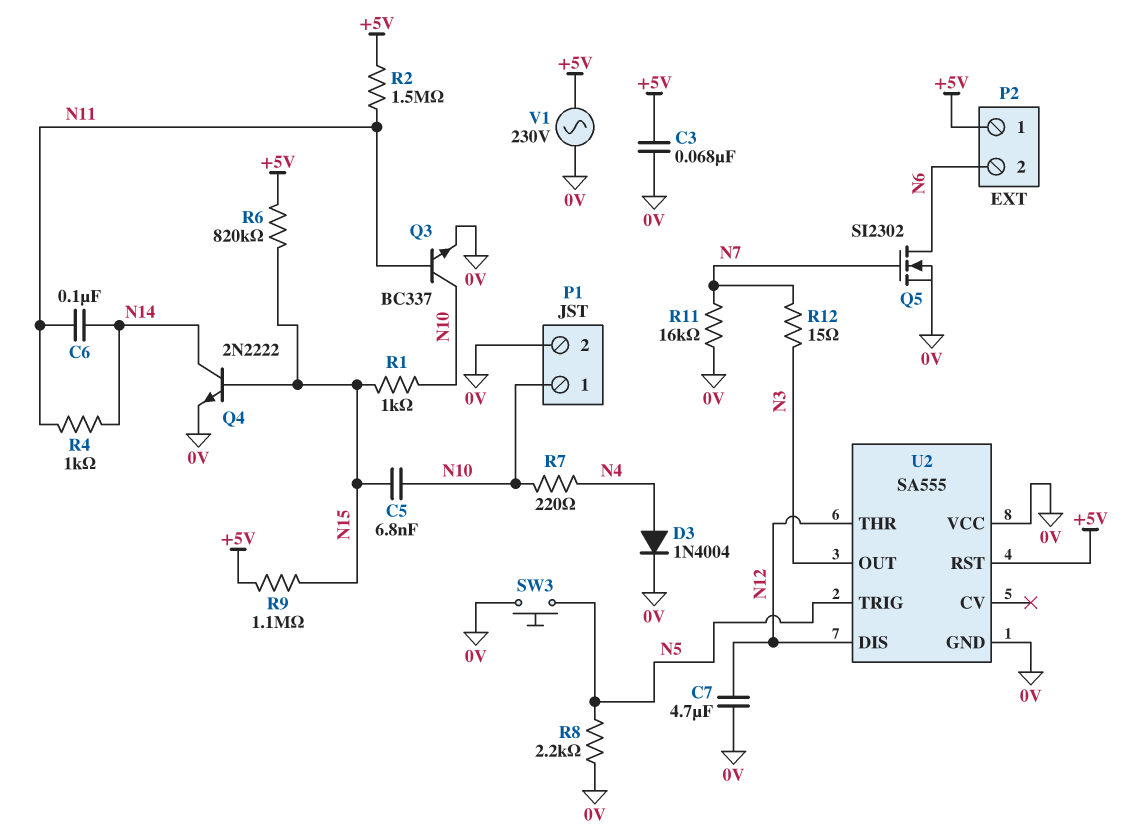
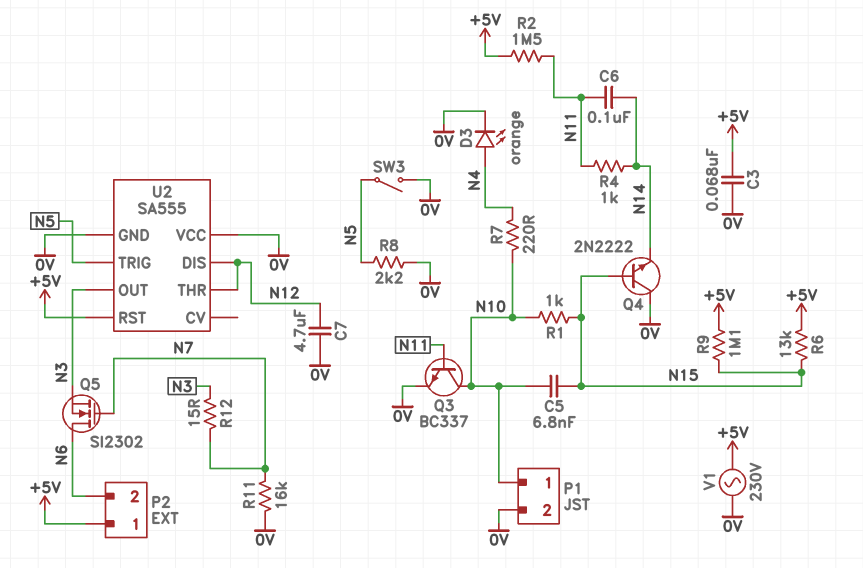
D3: diode 1N4004 (A N4, K 0V) -> LED orange (A N4, K 0V)
Q4: NPN 2N2222 (B N15, C N14, E 0V) -> NPN 2N2222 (B N15, C 0V, E N14)
Q5: NMOS SI2302 (G N7, D N6, S 0V) -> NMOS SI2302 (G N7, D N6, S N3)
R6: 820k (+5V, N15) -> 13k (+5V, N15)
SW3: button (0V, N5) -> switch (0V, N5)

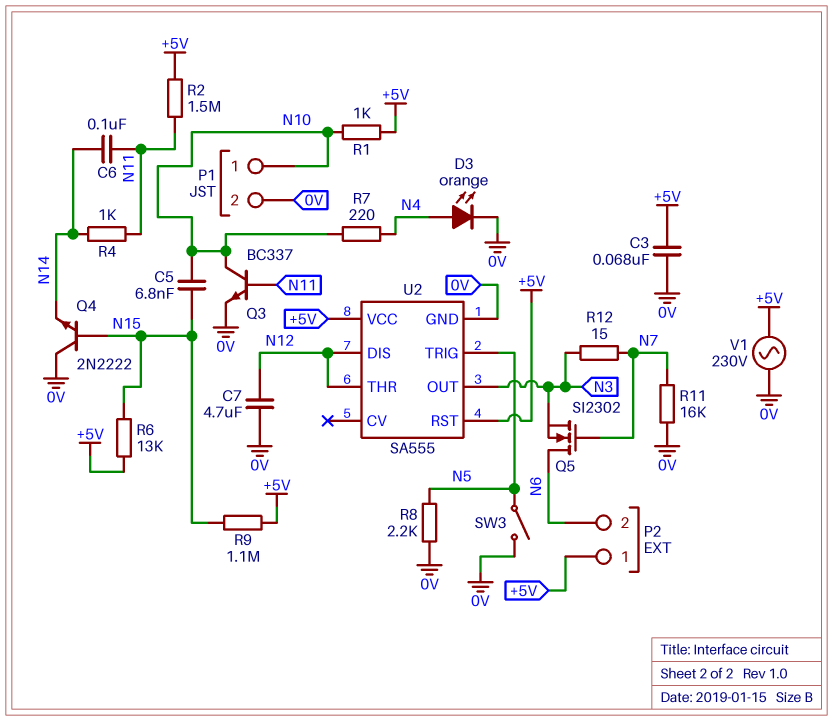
R1: 1k (N10, N15) -> 1k (+5V, N10)
U2 pin VCC: 0V -> +5V

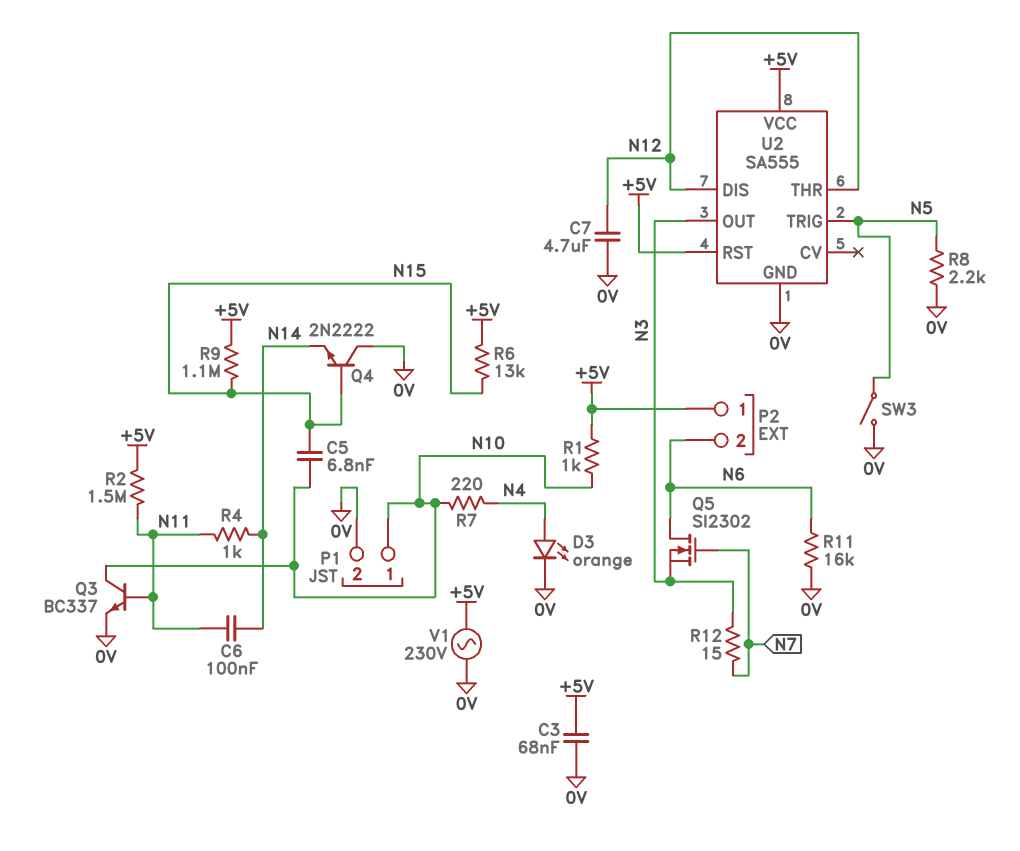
R11: 16k (0V, N7) -> 16k (0V, N6)

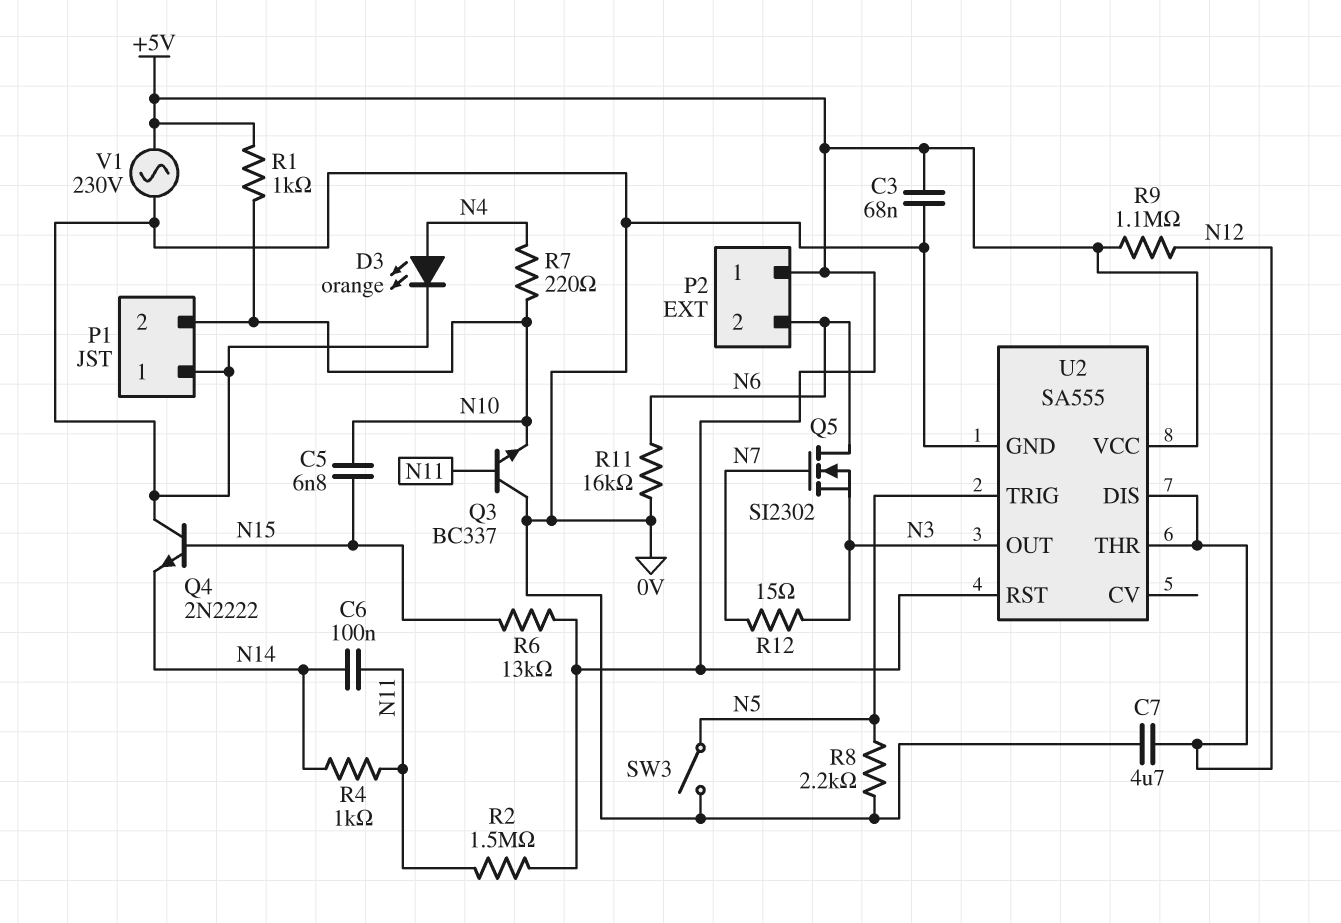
P1 pin 1: N10 -> 0V
P1 pin 2: 0V -> N10
Q3: NPN BC337 (B N11, C N10, E 0V) -> NPN BC337 (B N11, C 0V, E N10)
R9: 1.1M (+5V, N15) -> 1.1M (+5V, N12)

